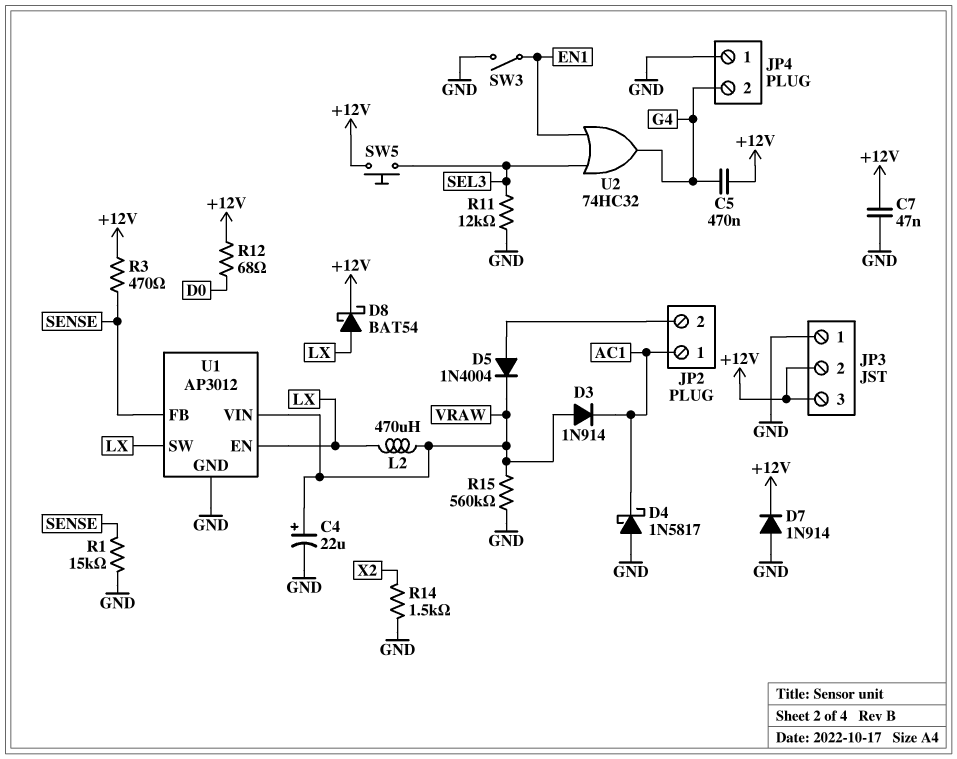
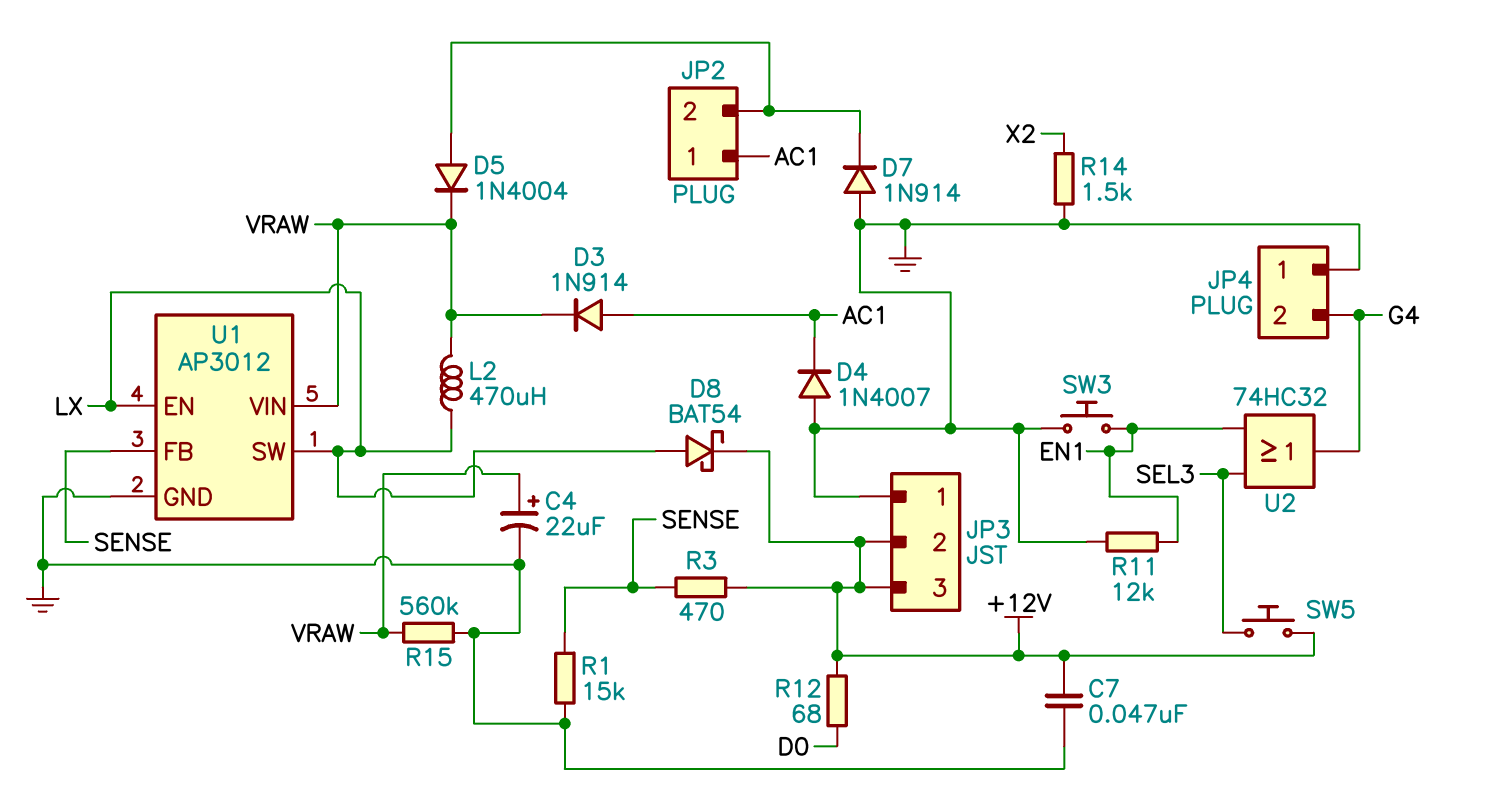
C5: 470nF (+12V, G4) -> none
D3: diode 1N914 (A VRAW, K AC1) -> diode 1N914 (A AC1, K VRAW)
D4: schottky 1N5817 (A GND, K AC1) -> diode 1N4007 (A GND, K AC1)
D7: diode 1N914 (A GND, K +12V) -> diode 1N914 (A GND, K JP2/2)
R11: 12k (GND, SEL3) -> 12k (EN1, GND)
SW3: switch (EN1, GND) -> button (EN1, GND)

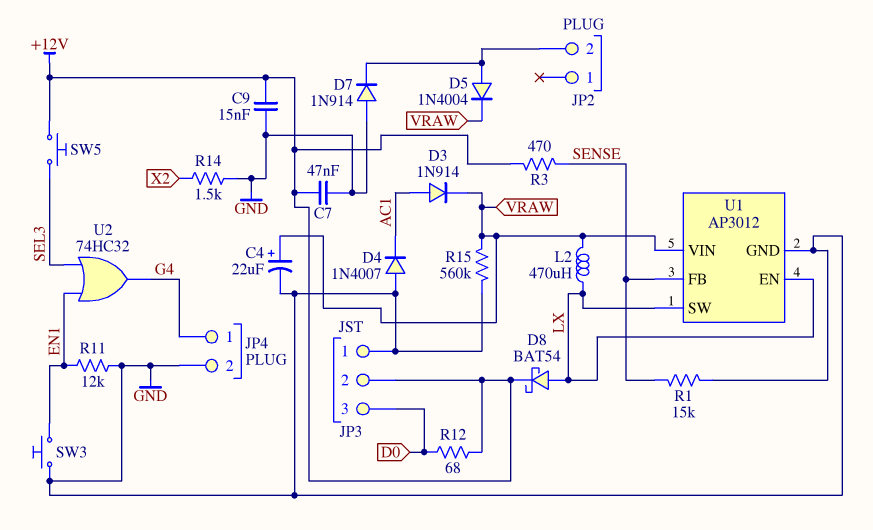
C9: none -> 15nF (+12V, GND)
JP2 pin 1: AC1 -> none
JP3 pin 3: +12V -> D0
JP4 pin 1: GND -> G4
JP4 pin 2: G4 -> GND

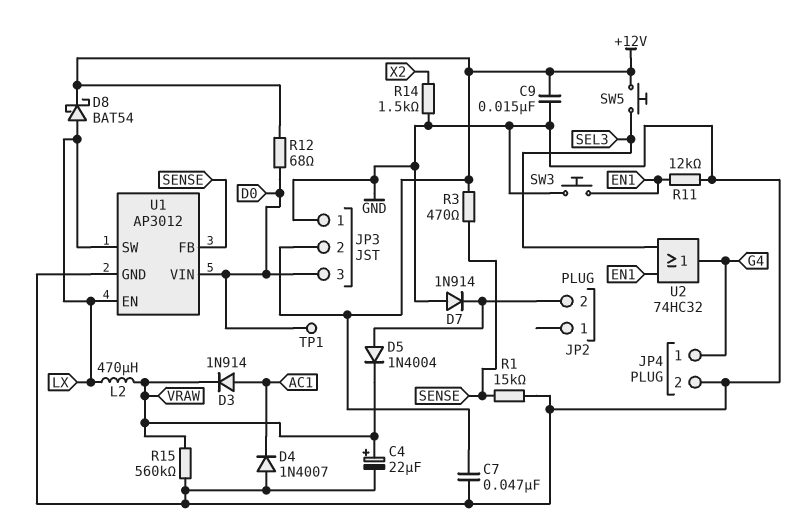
TP1: none -> test point (D0)
U1 pin VIN: VRAW -> D0

